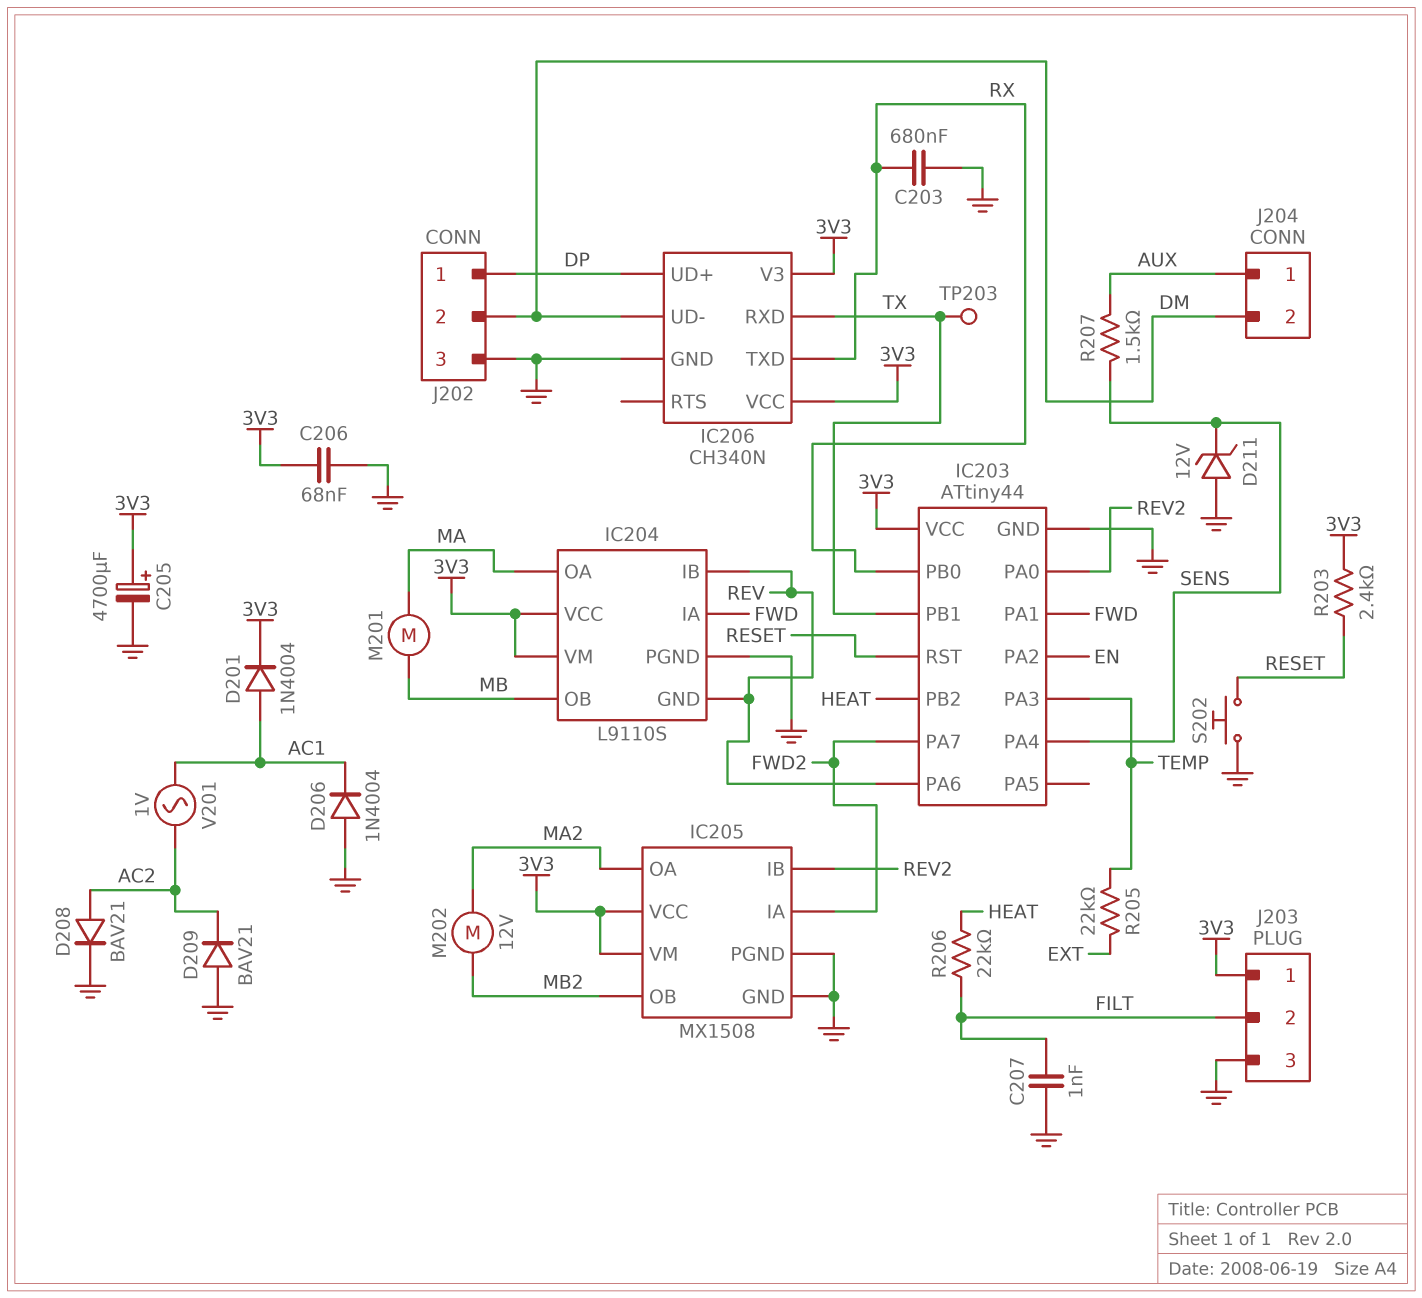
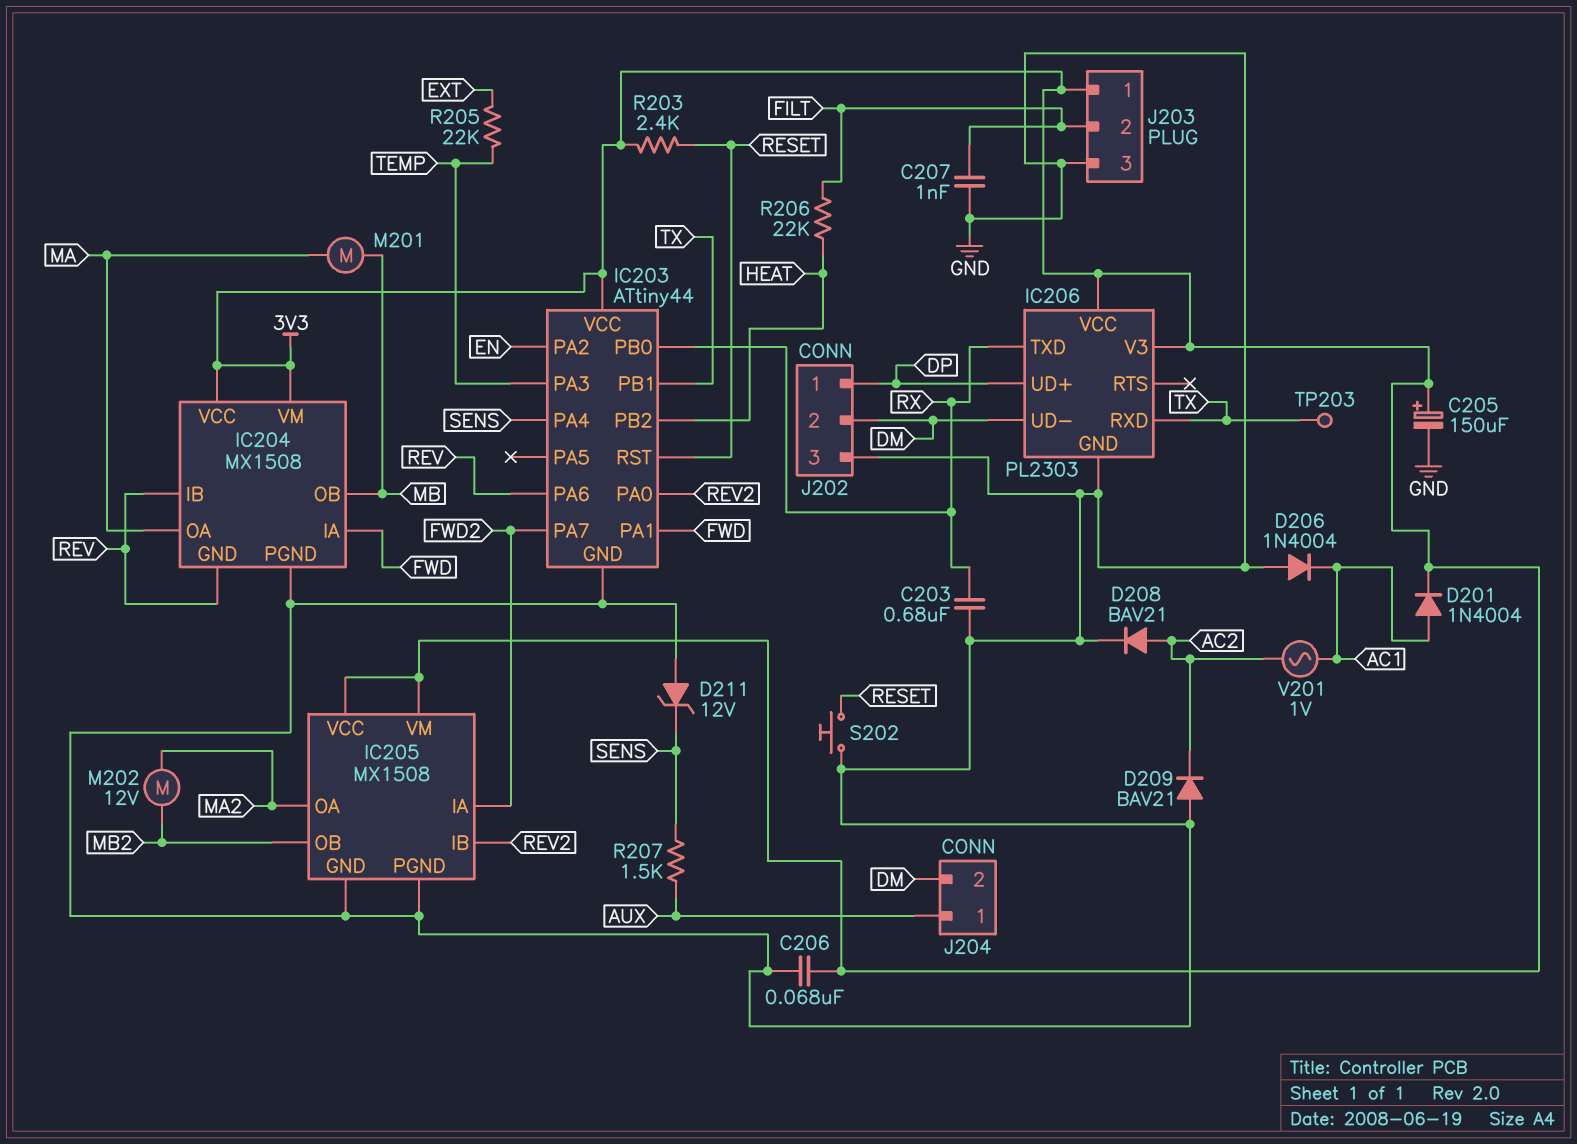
C205: 4700uF (plus 3V3, minus GND) -> 150uF (plus 3V3, minus GND)
IC204: L9110S -> MX1508
IC206: CH340N -> PL2303

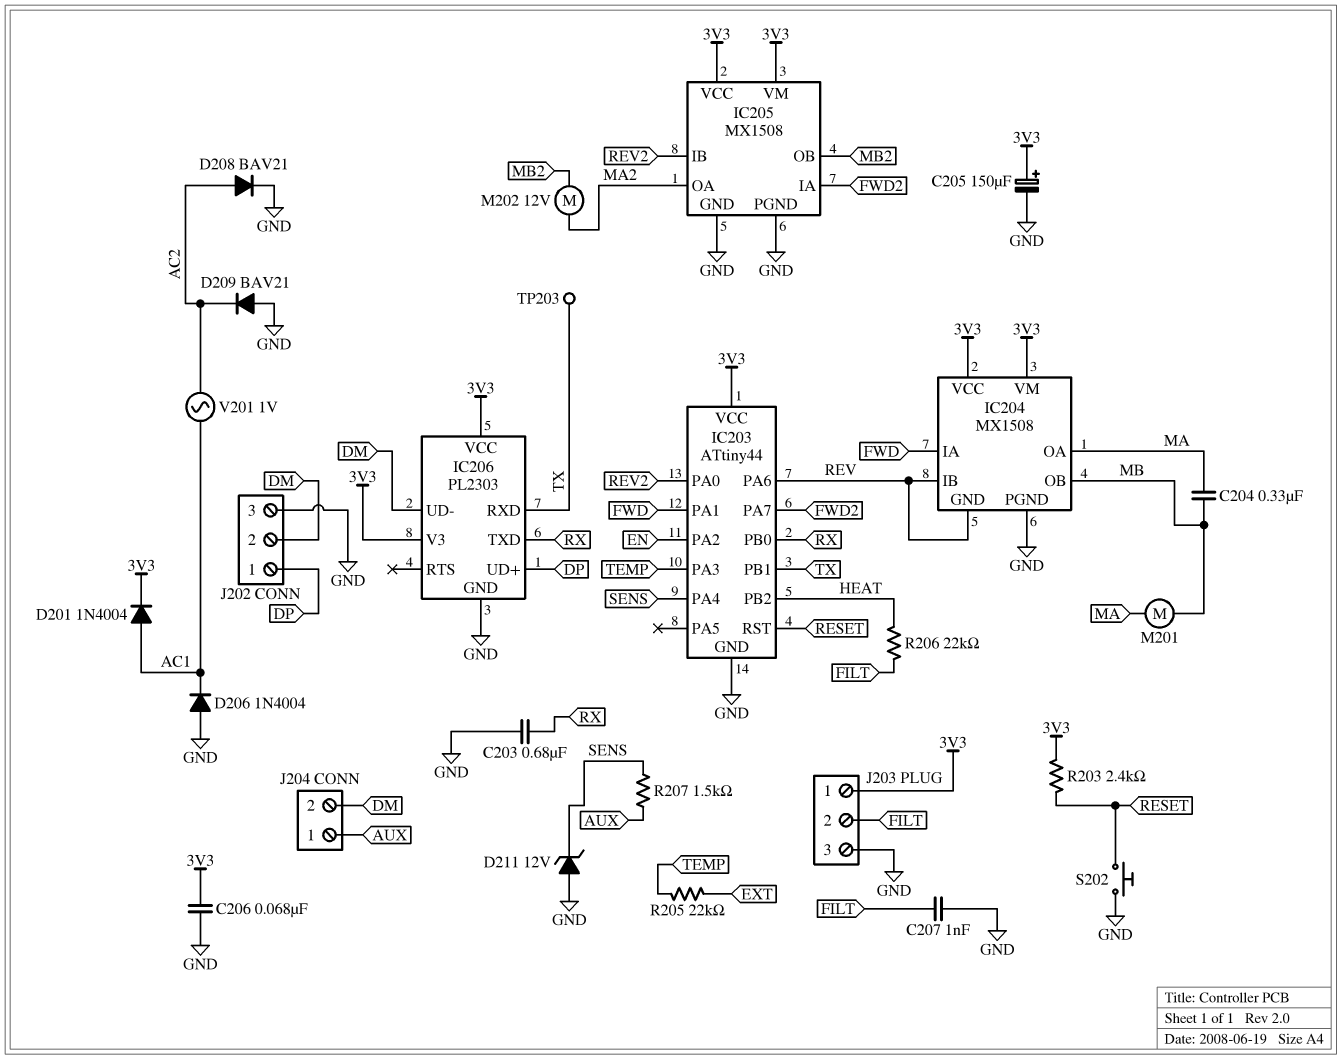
C204: none -> 330nF (MA, MB)

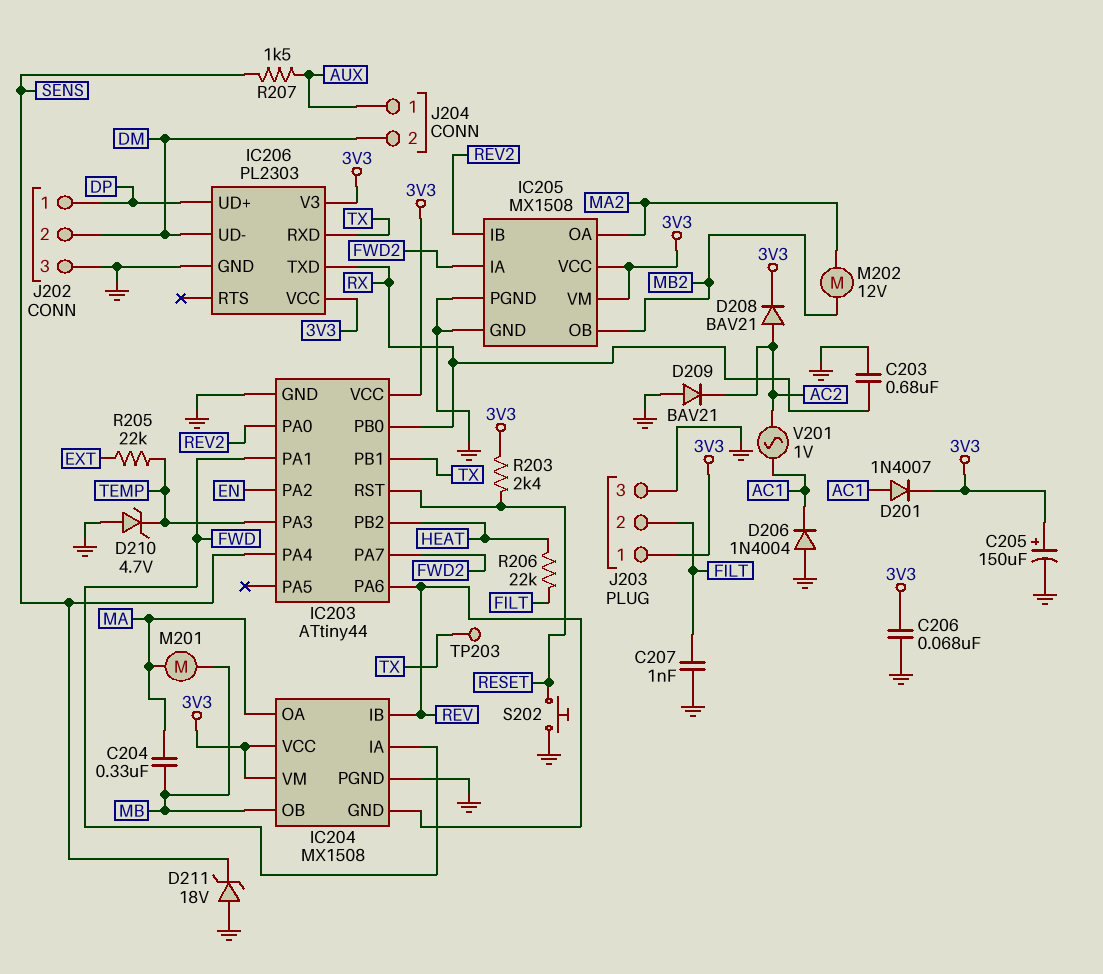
D201: diode 1N4004 (A AC1, K 3V3) -> diode 1N4007 (A AC1, K 3V3)
D208: diode BAV21 (A AC2, K GND) -> diode BAV21 (A AC2, K 3V3)
D210: none -> zener 4.7V (A GND, K TEMP)
D211: zener 12V (A GND, K SENS) -> zener 18V (A GND, K SENS)

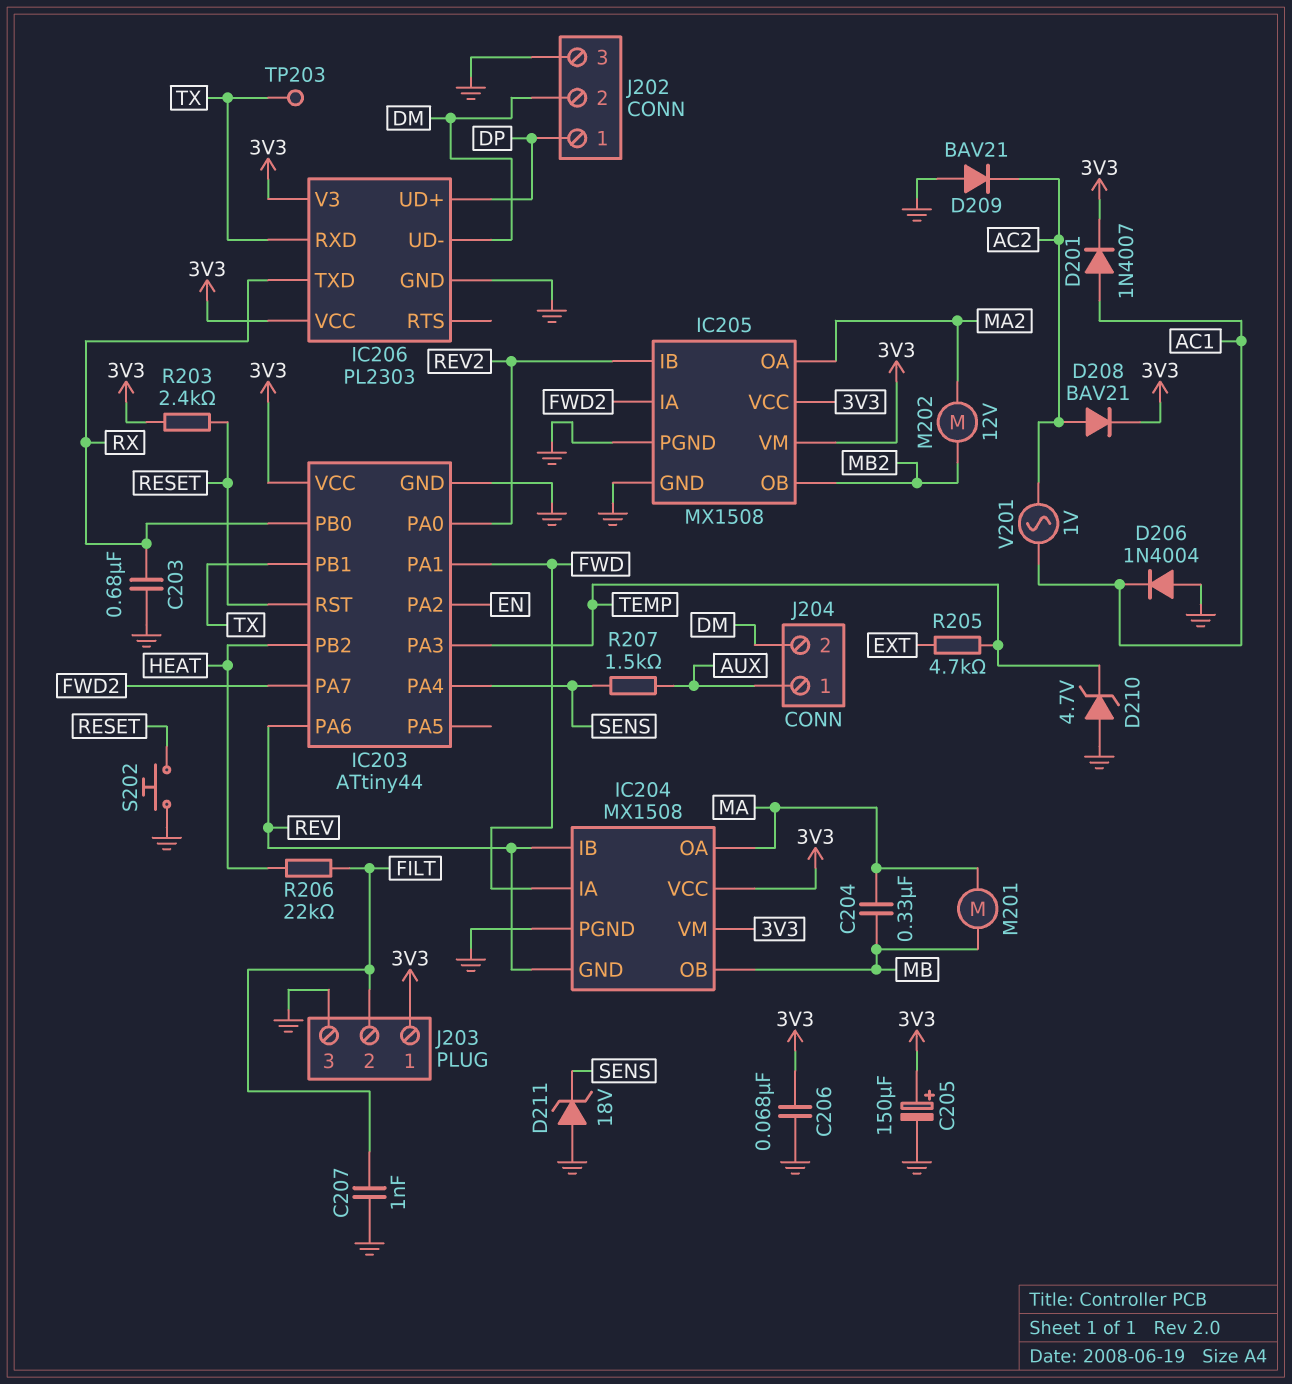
R205: 22k (EXT, TEMP) -> 4.7k (EXT, TEMP)

